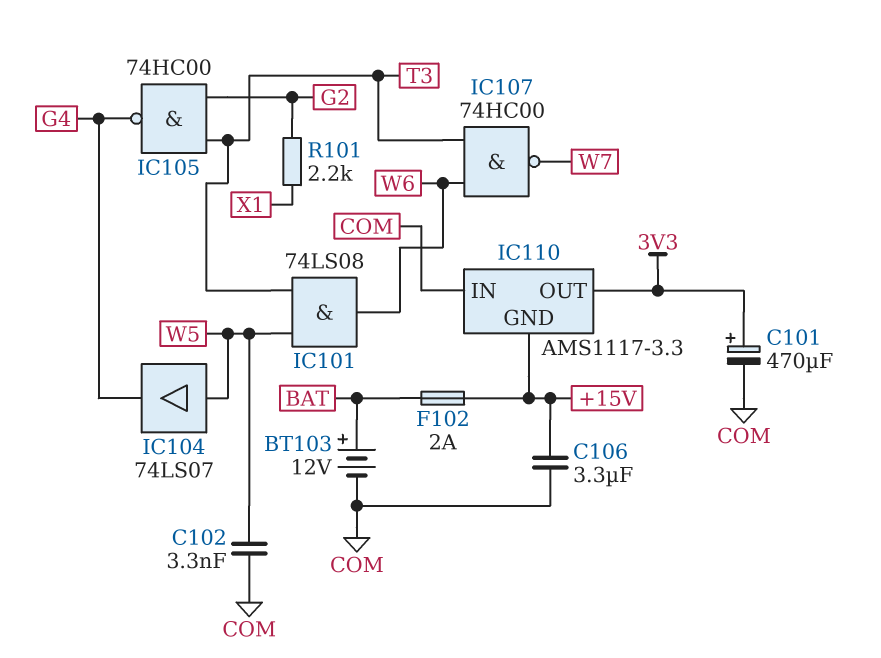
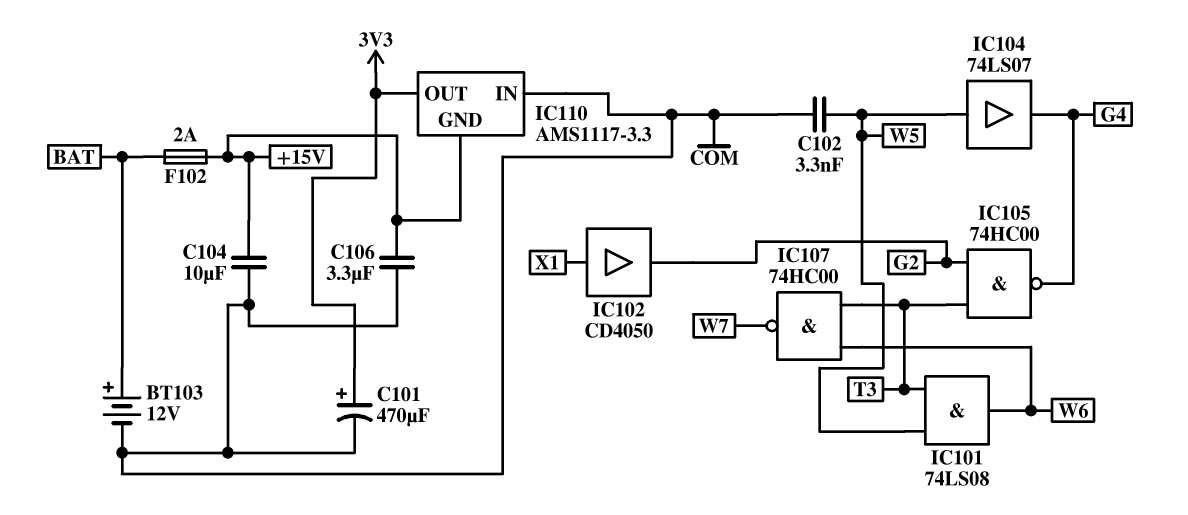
C104: none -> 10uF (+15V, COM)
IC102: none -> buffer CD4050 (in X1, out G2)
R101: 2.2k (G2, X1) -> none

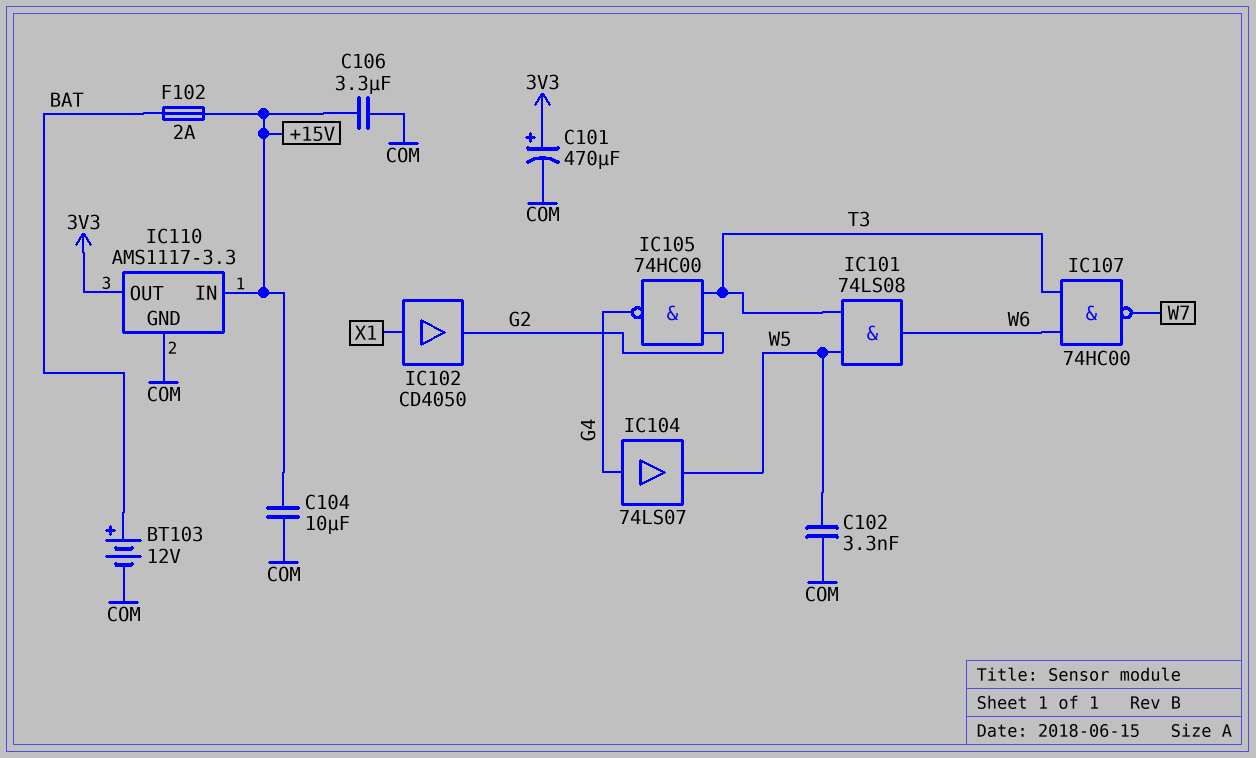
IC104: buffer 74LS07 (in W5, out G4) -> buffer 74LS07 (in G4, out W5)
IC110 pin GND: +15V -> COM
IC110 pin IN: COM -> +15V

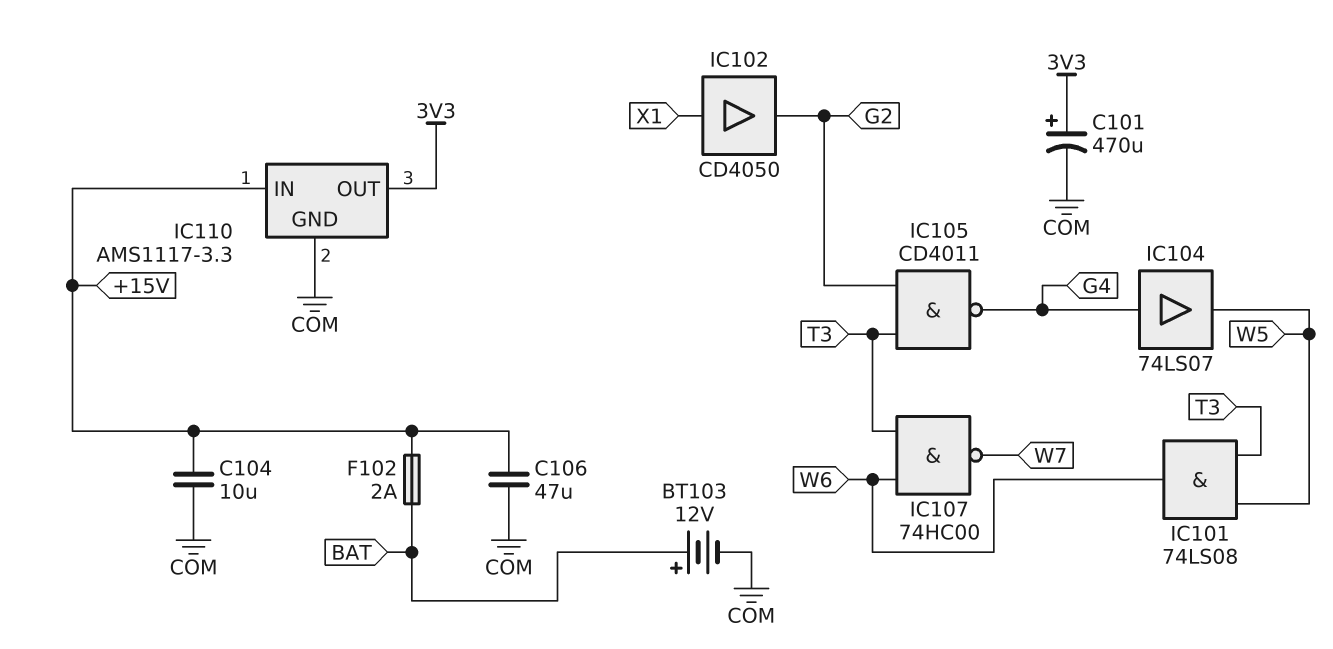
C102: 3.3nF (COM, W5) -> none
C106: 3.3uF (+15V, COM) -> 47uF (+15V, COM)
IC105: NAND 74HC00 (in G2, in T3, out G4) -> NAND CD4011 (in G2, in T3, out G4)

